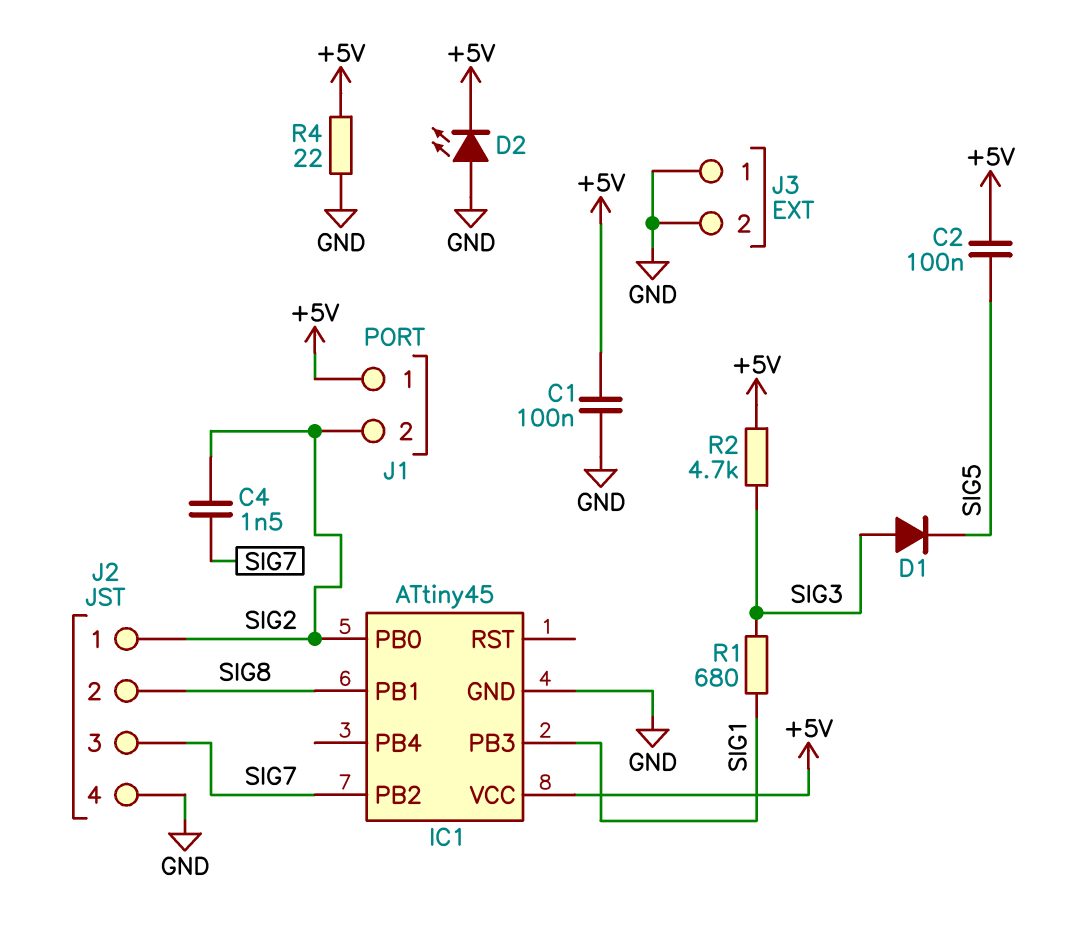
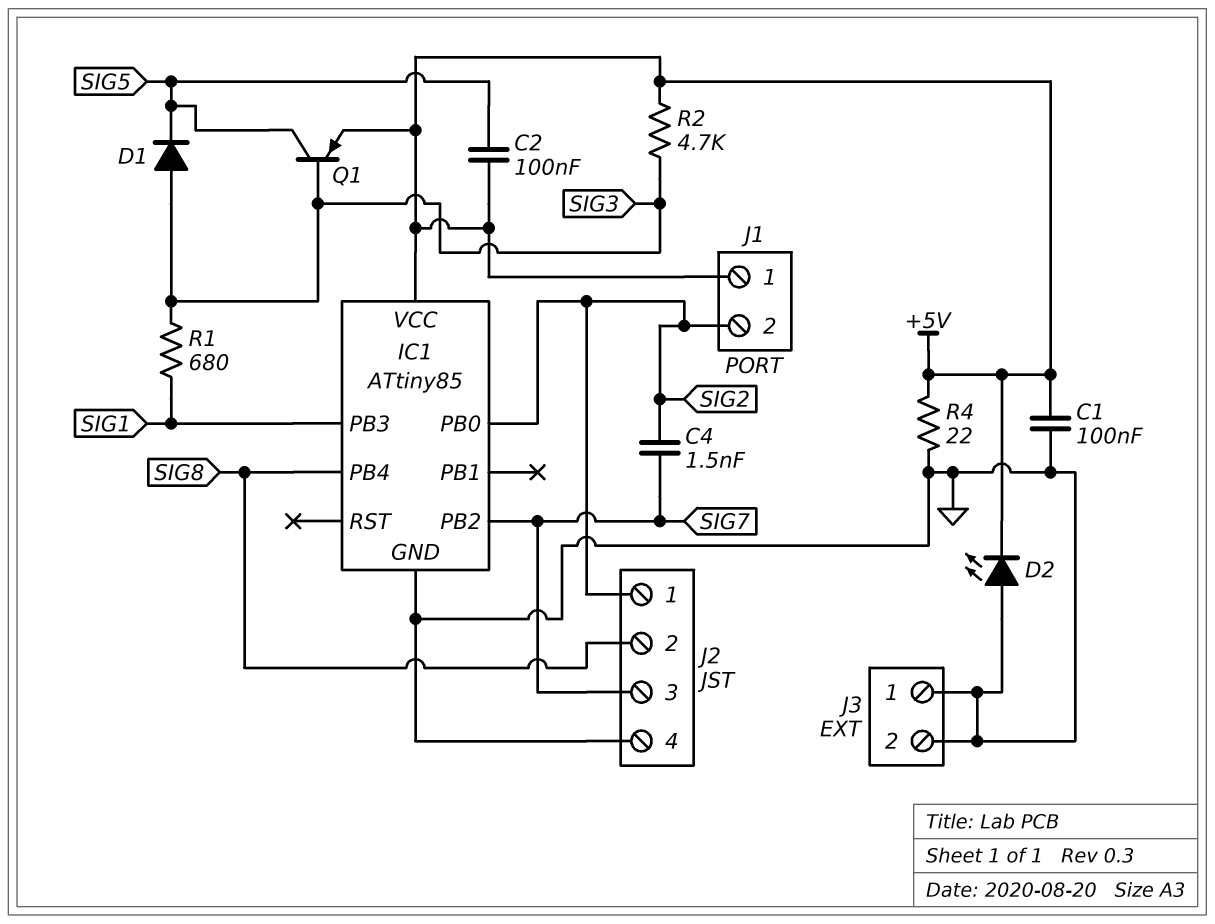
IC1: ATtiny45 -> ATtiny85
IC1 pin PB1: SIG8 -> none
IC1 pin PB4: none -> SIG8
Q1: none -> PNP (B SIG3, C SIG5, E +5V)

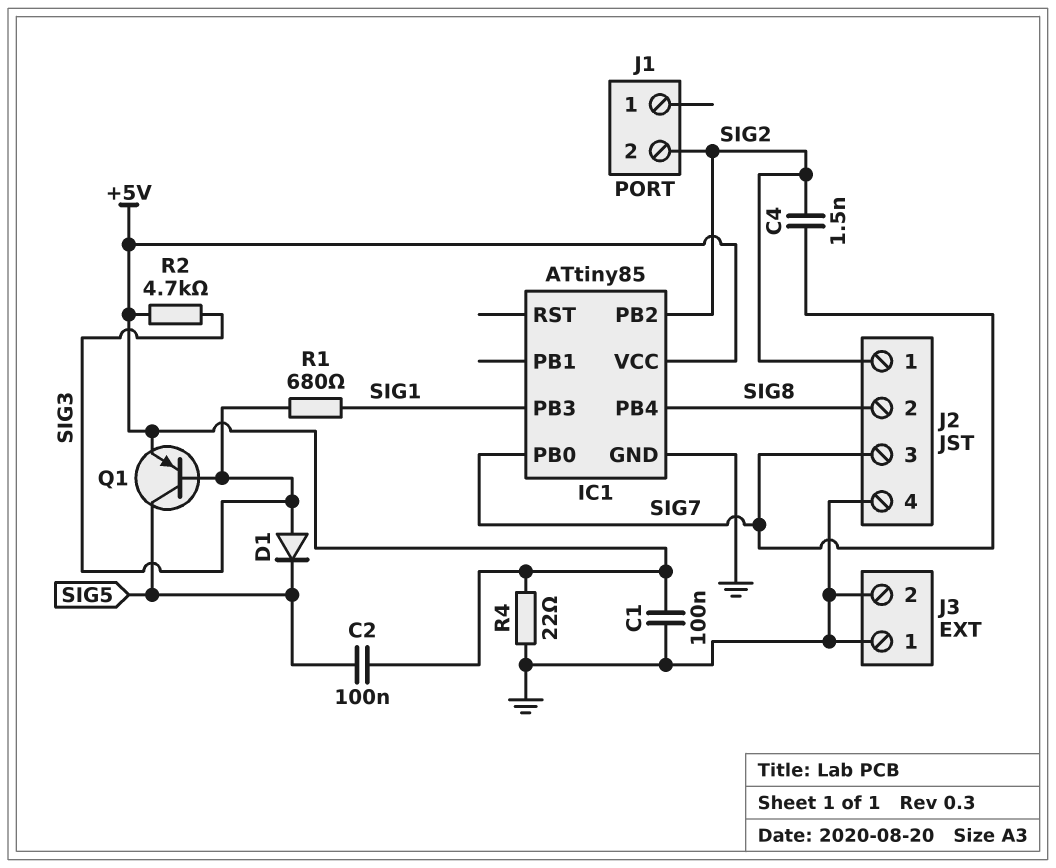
D2: LED (A GND, K +5V) -> none
IC1 pin PB0: SIG2 -> SIG7
IC1 pin PB2: SIG7 -> SIG2
J1 pin 1: +5V -> none

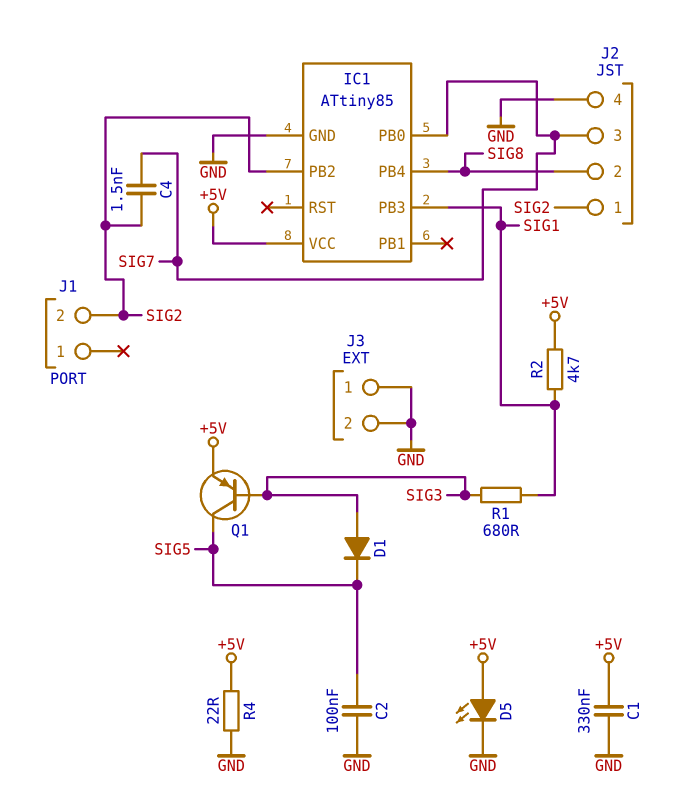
C1: 100nF (+5V, GND) -> 330nF (+5V, GND)
C2: 100nF (+5V, SIG5) -> 100nF (GND, SIG5)
D5: none -> LED (A +5V, K GND)
R2: 4.7k (+5V, SIG3) -> 4.7k (+5V, SIG1)

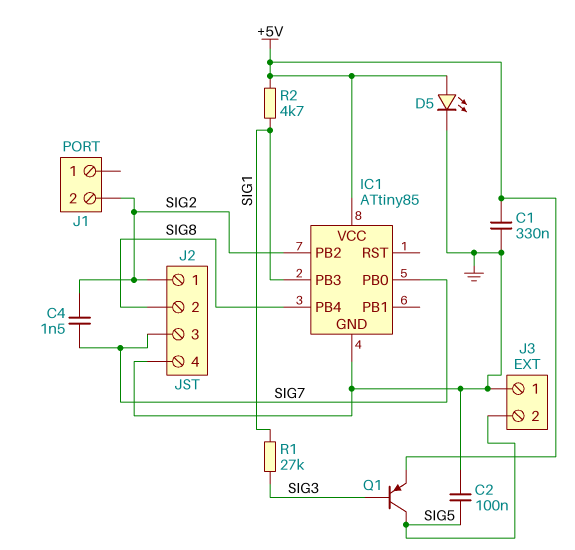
D1: diode (A SIG3, K SIG5) -> none
J3 pin 2: GND -> SIG5
R1: 680 (SIG1, SIG3) -> 27k (SIG1, SIG3)
R4: 22 (+5V, GND) -> none

